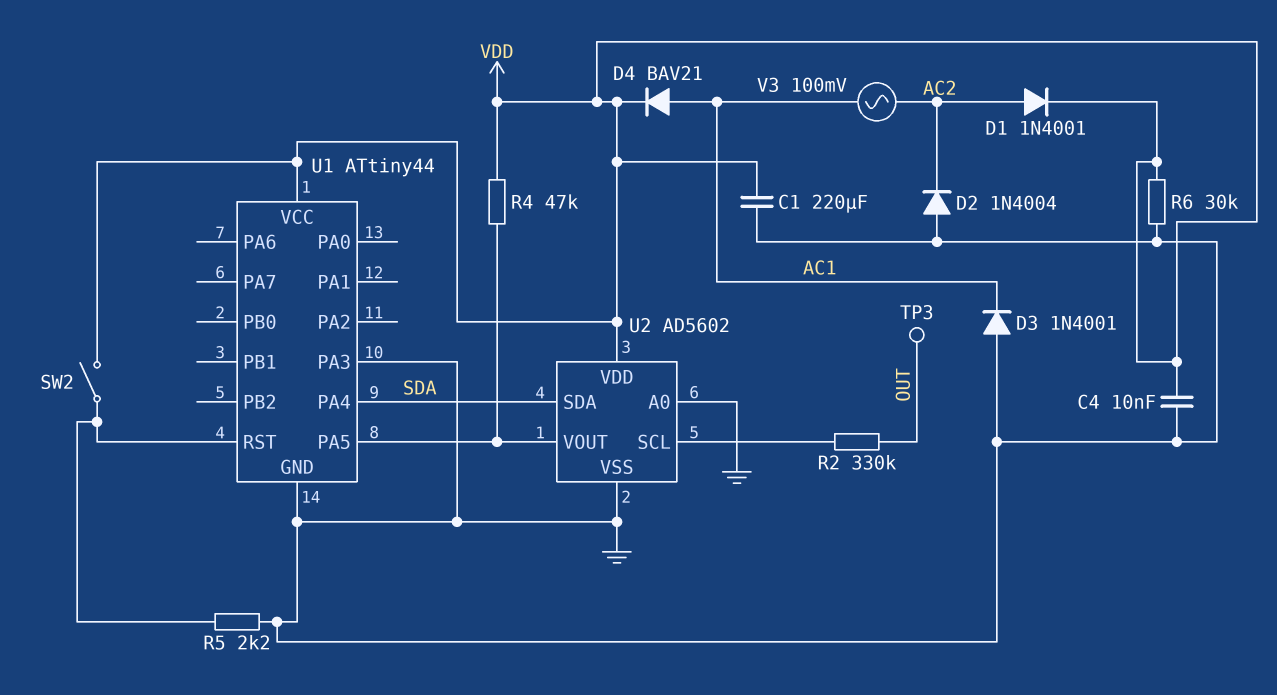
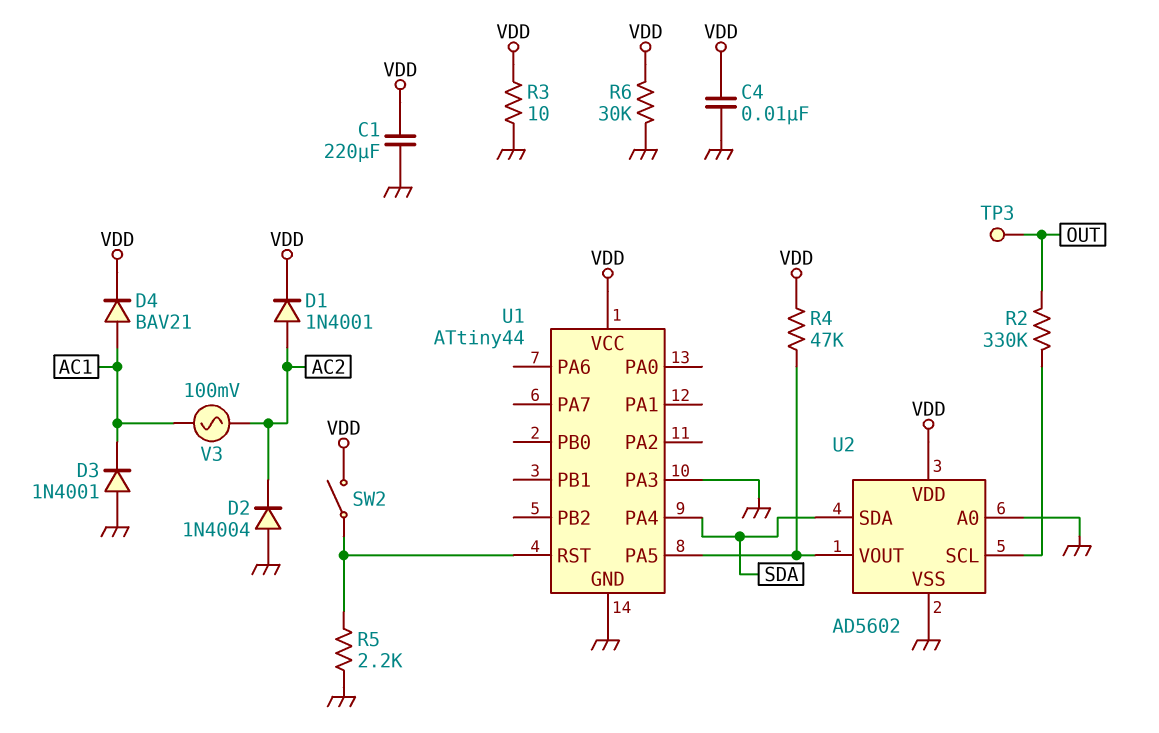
R3: none -> 10 (GND, VDD)

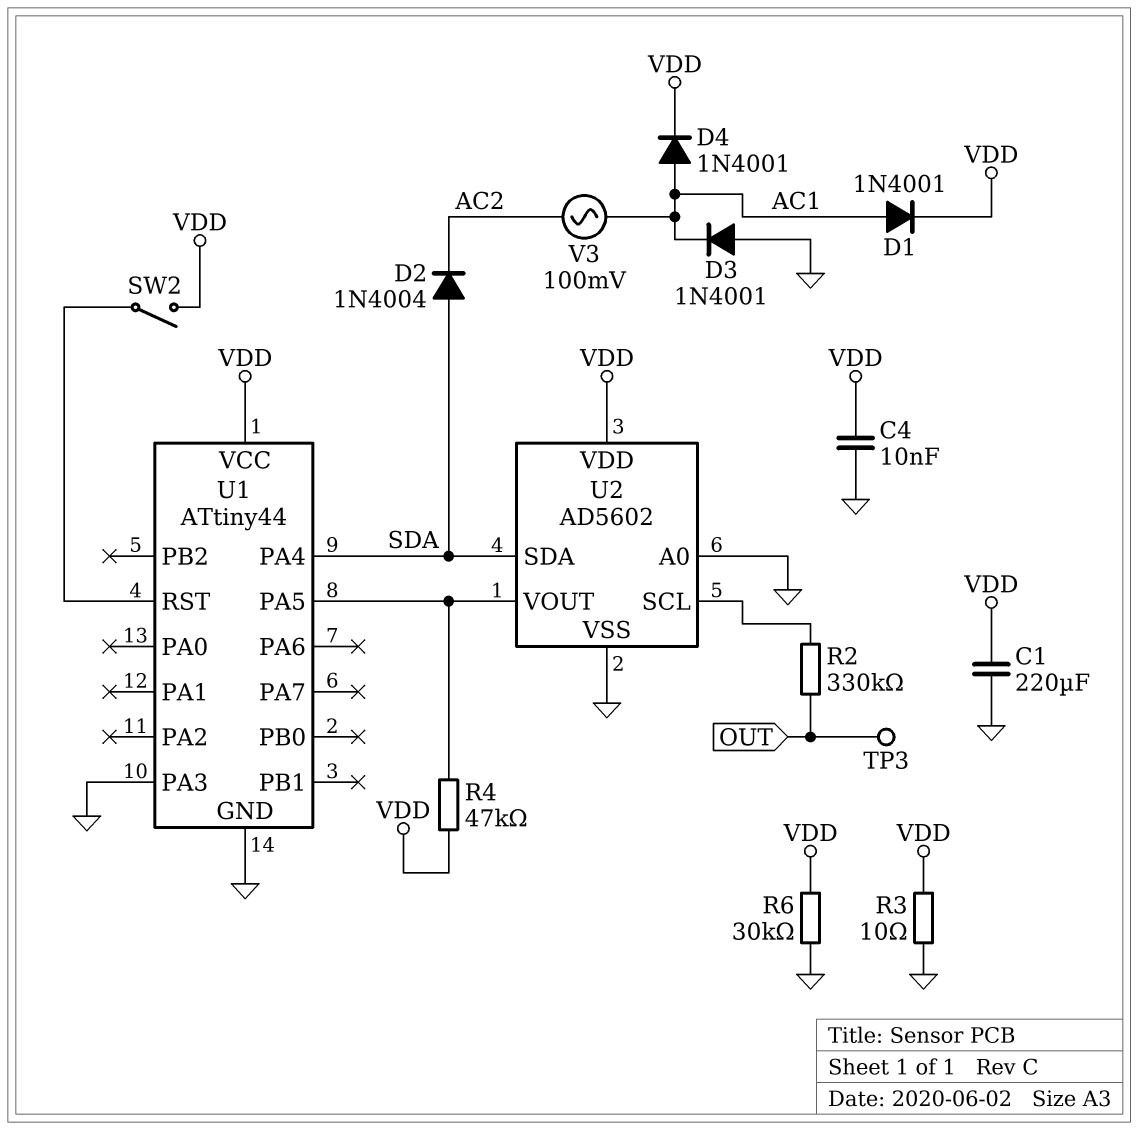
D1: diode 1N4001 (A AC2, K VDD) -> diode 1N4001 (A AC1, K VDD)
D2: diode 1N4004 (A GND, K AC2) -> diode 1N4004 (A SDA, K AC2)
D4: diode BAV21 (A AC1, K VDD) -> diode 1N4001 (A AC1, K VDD)
R5: 2.2k (GND, U1/RST) -> none

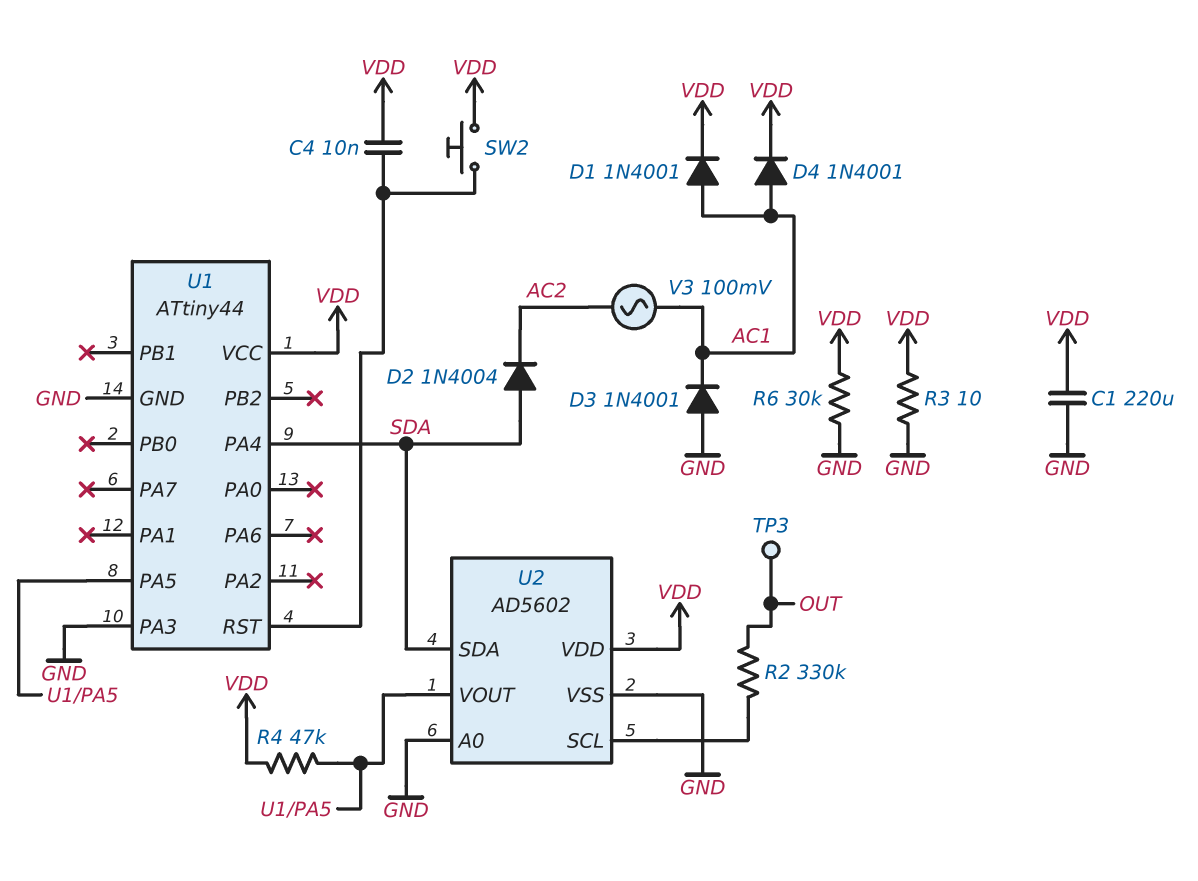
C4: 10nF (GND, VDD) -> 10nF (U1/RST, VDD)
SW2: switch (U1/RST, VDD) -> button (U1/RST, VDD)

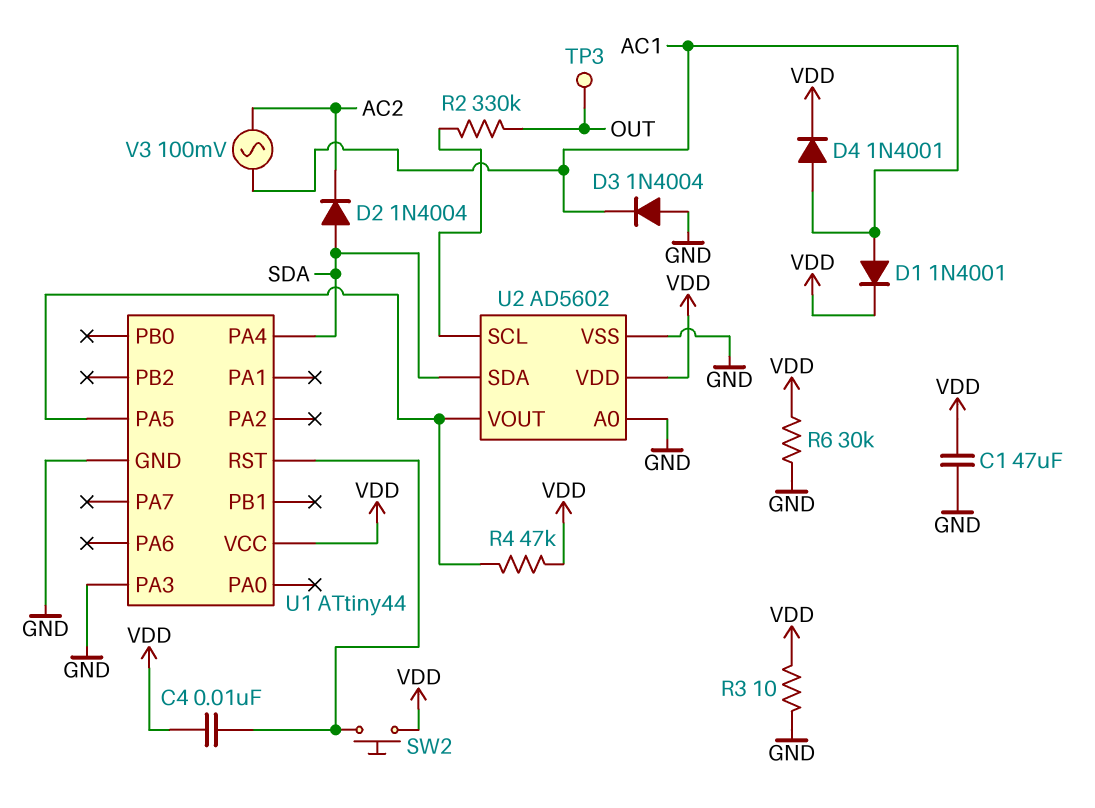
C1: 220uF (GND, VDD) -> 47uF (GND, VDD)
D3: diode 1N4001 (A GND, K AC1) -> diode 1N4004 (A GND, K AC1)

